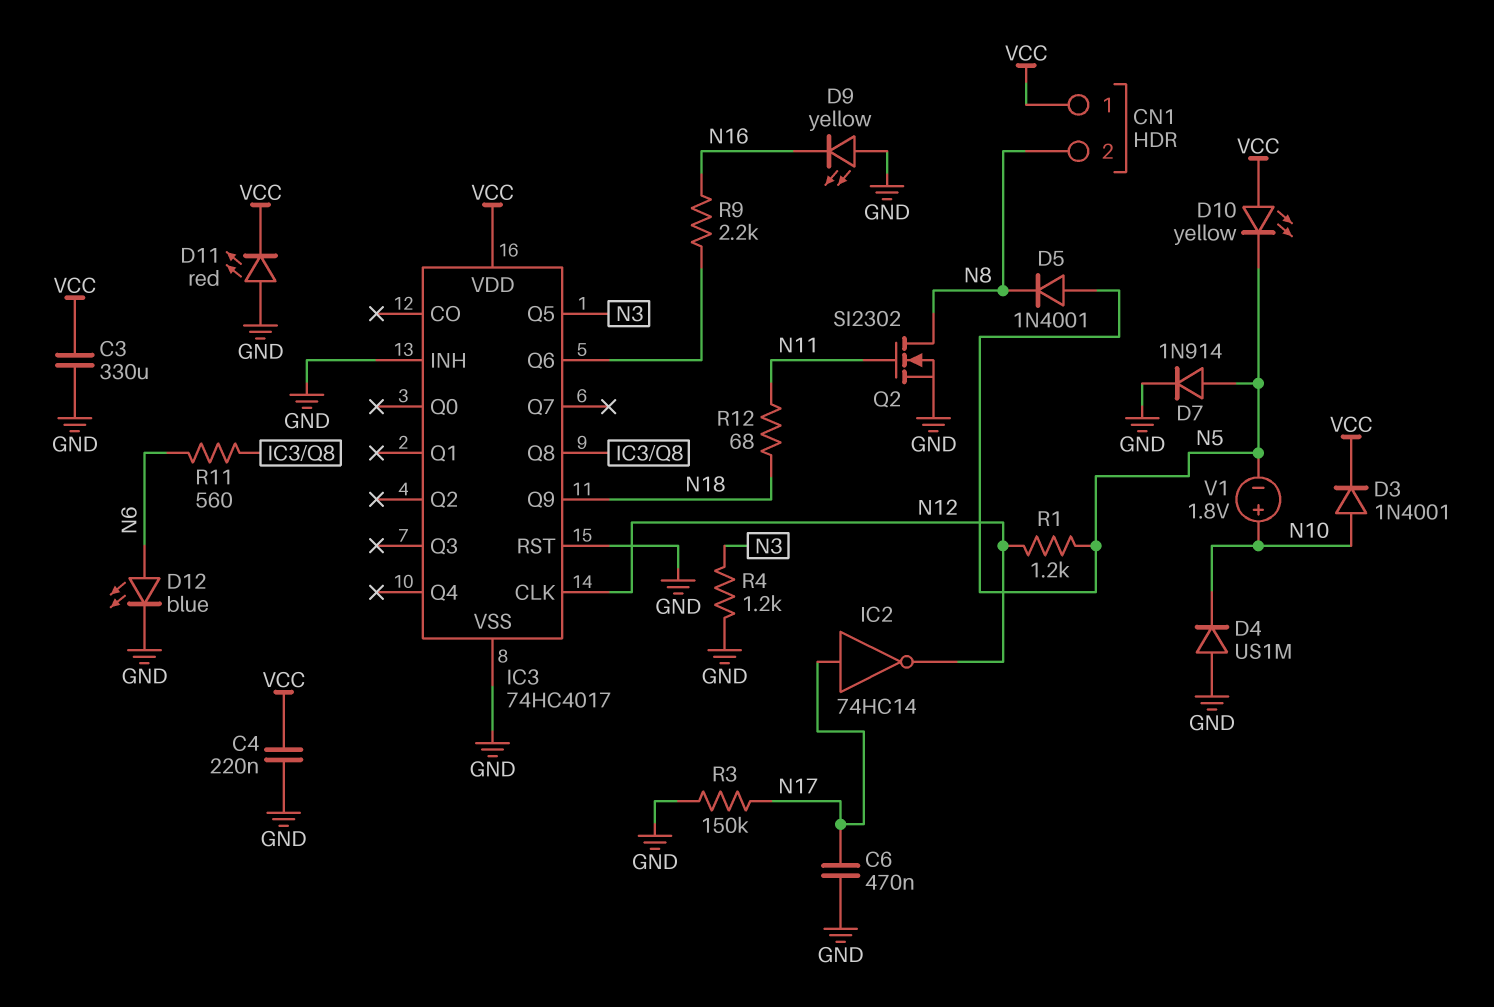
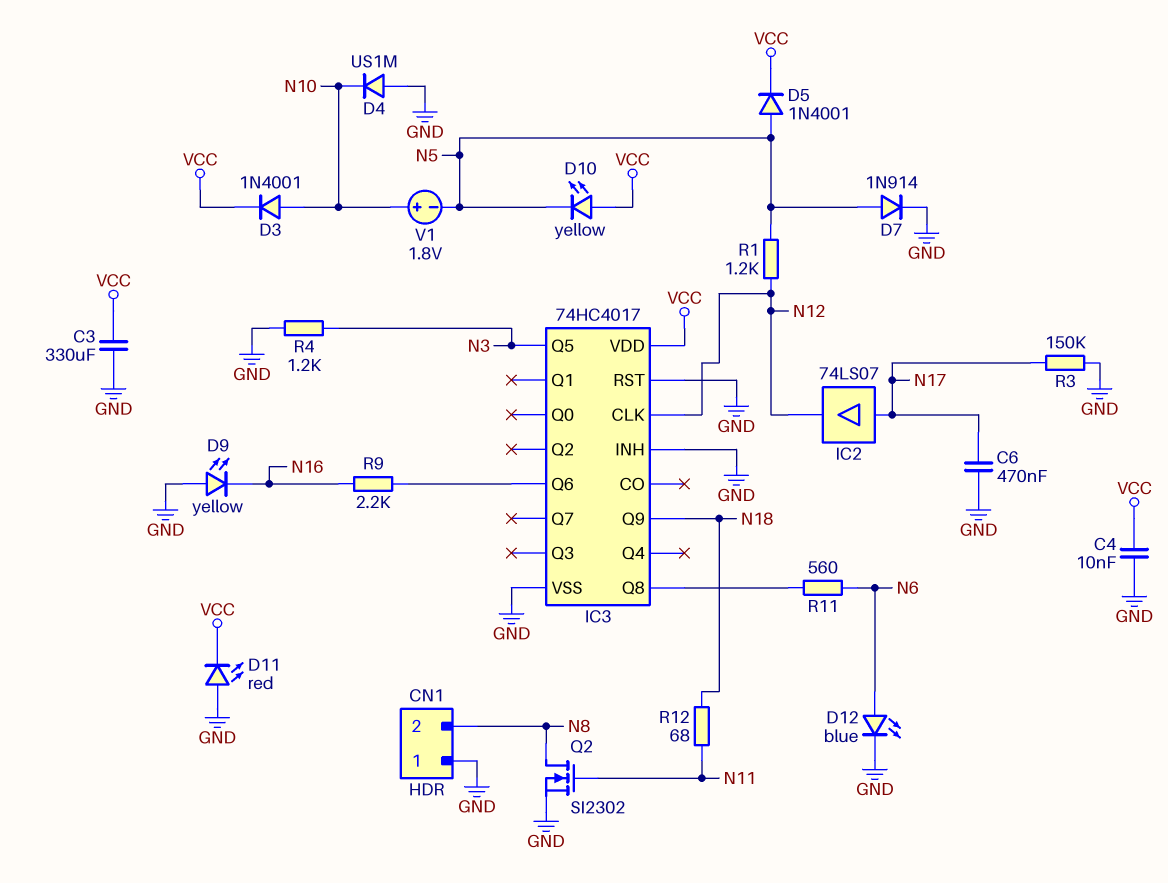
C4: 220nF (GND, VCC) -> 10nF (GND, VCC)
CN1 pin 1: VCC -> GND
D5: diode 1N4001 (A N5, K N8) -> diode 1N4001 (A N5, K VCC)
IC2: NOT 74HC14 (in N17, out N12) -> buffer 74LS07 (in N17, out N12)

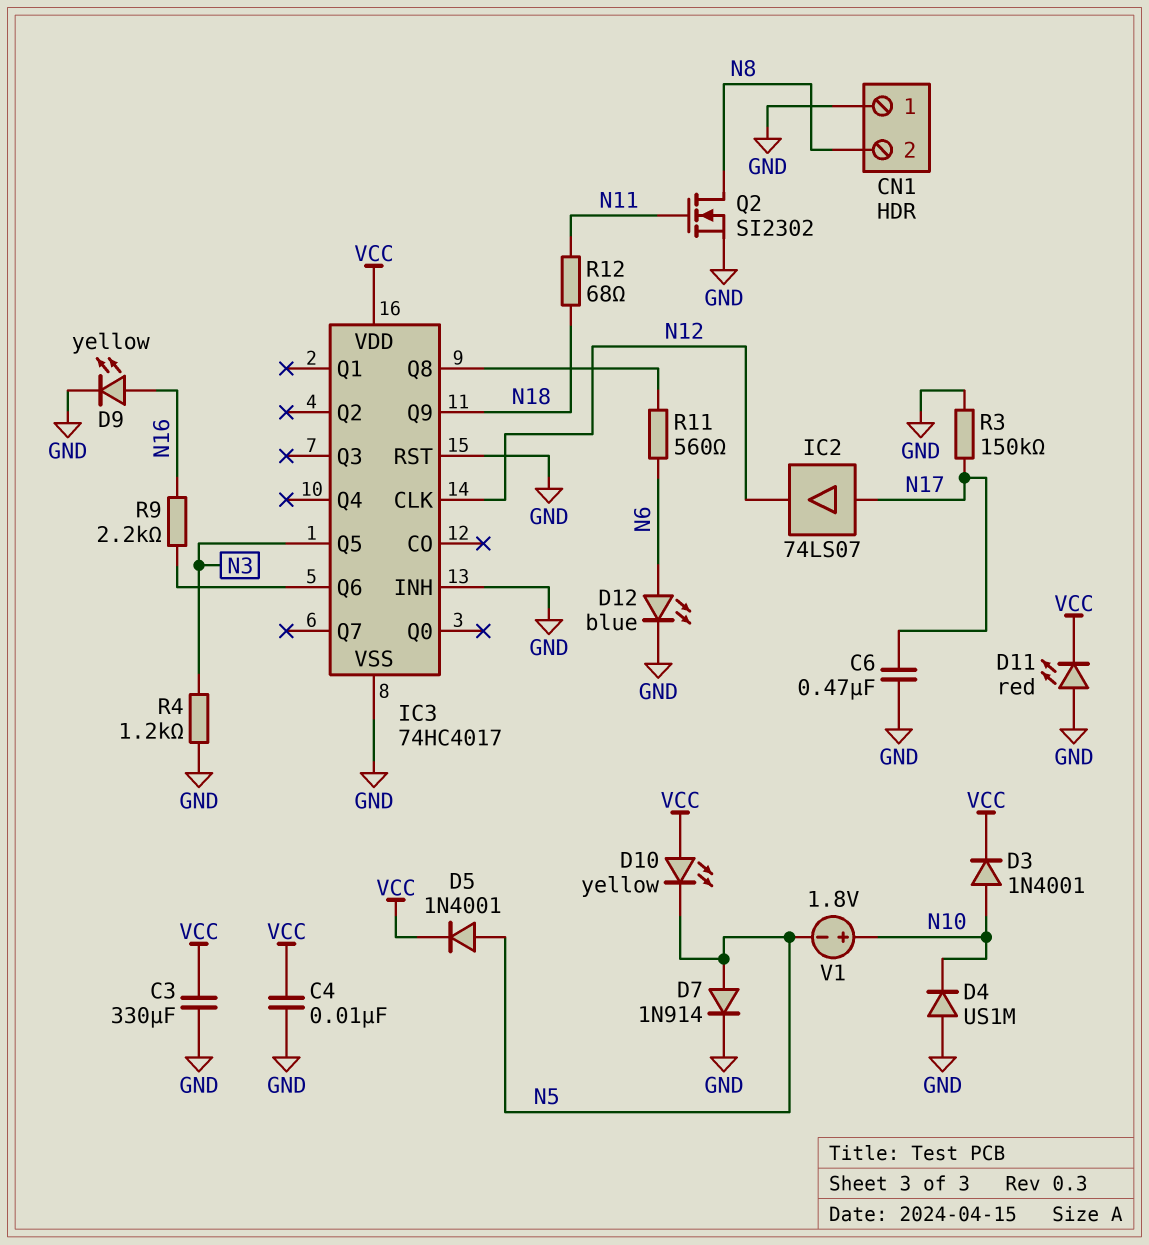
D9: LED yellow (A GND, K N16) -> LED yellow (A N16, K GND)
R1: 1.2k (N5, N12) -> none

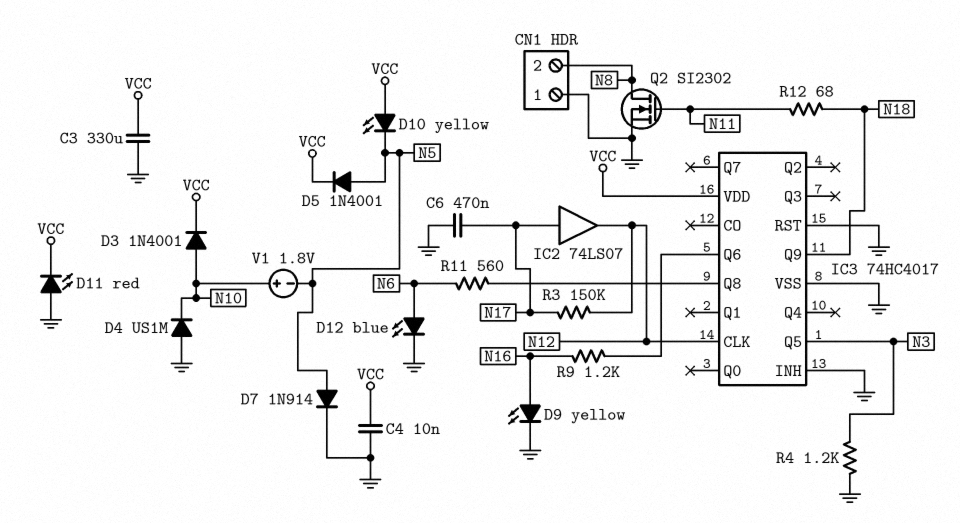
R3: 150k (GND, N17) -> 150k (N12, N17)
R9: 2.2k (IC3/Q6, N16) -> 1.2k (IC3/Q6, N16)

